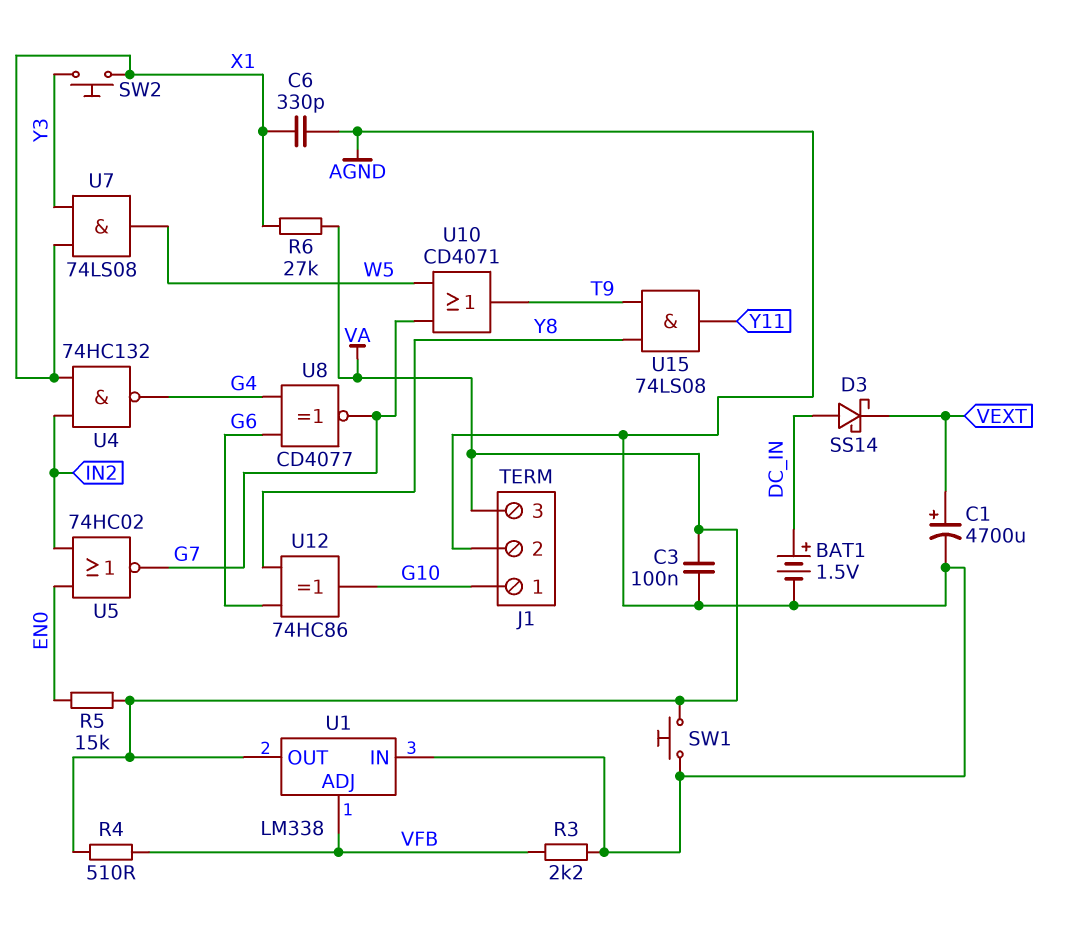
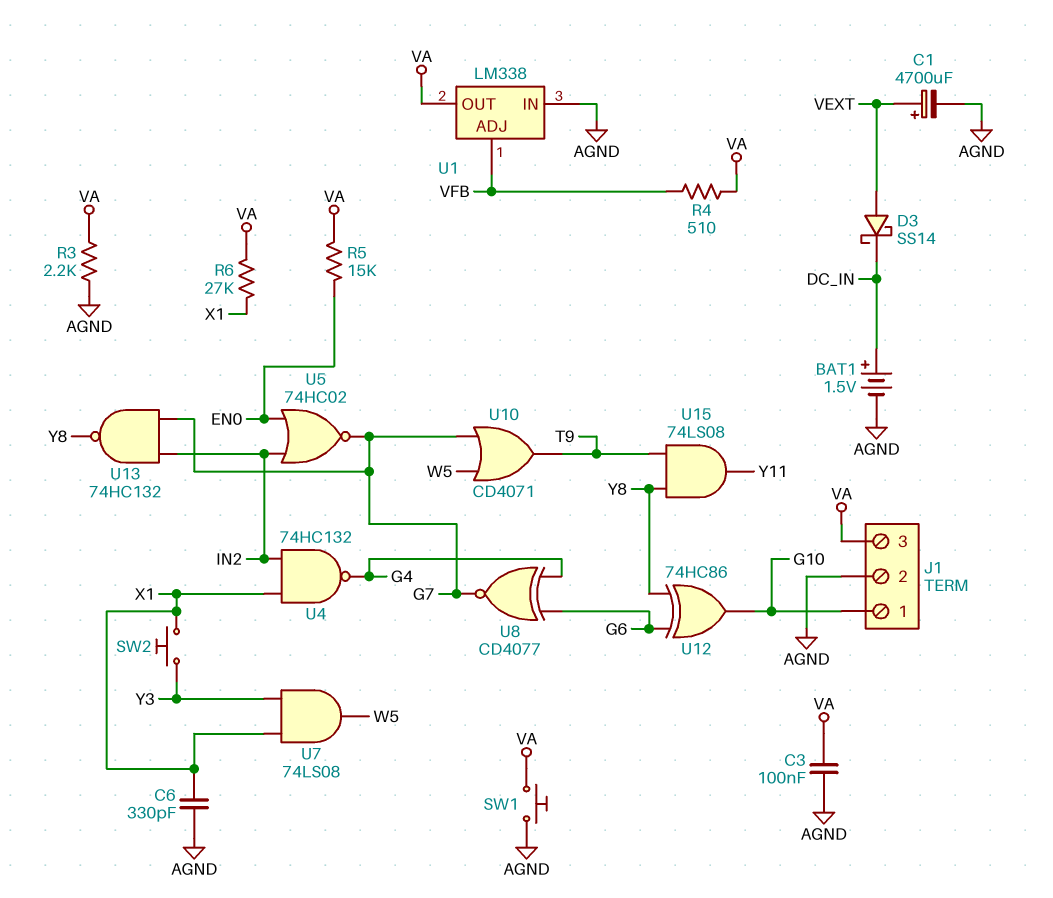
D3: schottky SS14 (A DC_IN, K VEXT) -> schottky SS14 (A VEXT, K DC_IN)
R3: 2.2k (AGND, VFB) -> 2.2k (AGND, VA)
U13: none -> NAND 74HC132 (in G7, in IN2, out Y8)

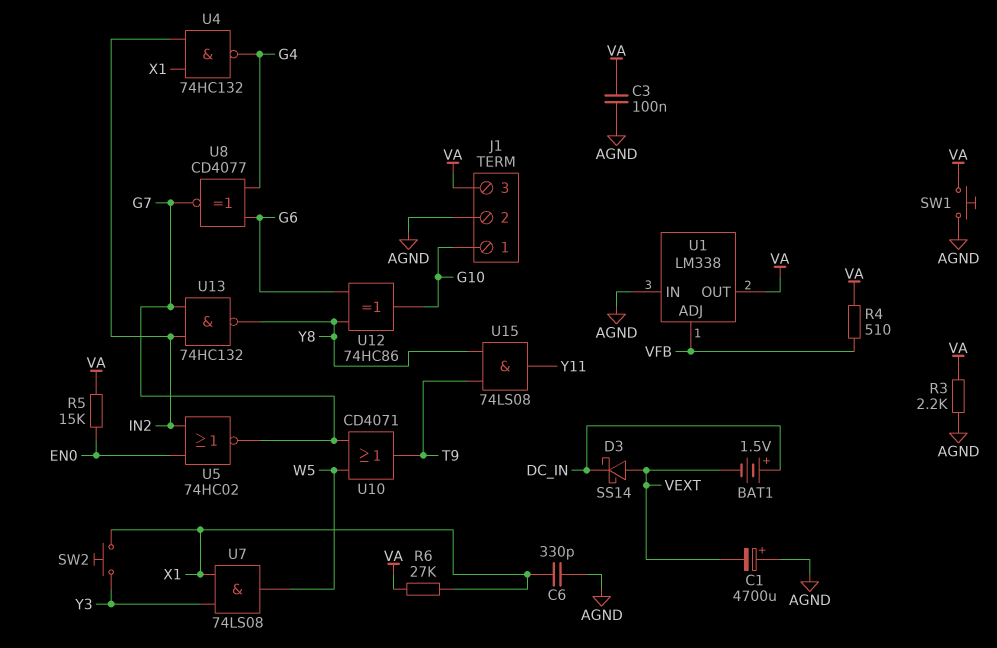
BAT1: 1.5V (plus DC_IN, minus AGND) -> 1.5V (plus DC_IN, minus VEXT)
C1: 4700uF (plus VEXT, minus AGND) -> 4700uF (plus AGND, minus VEXT)

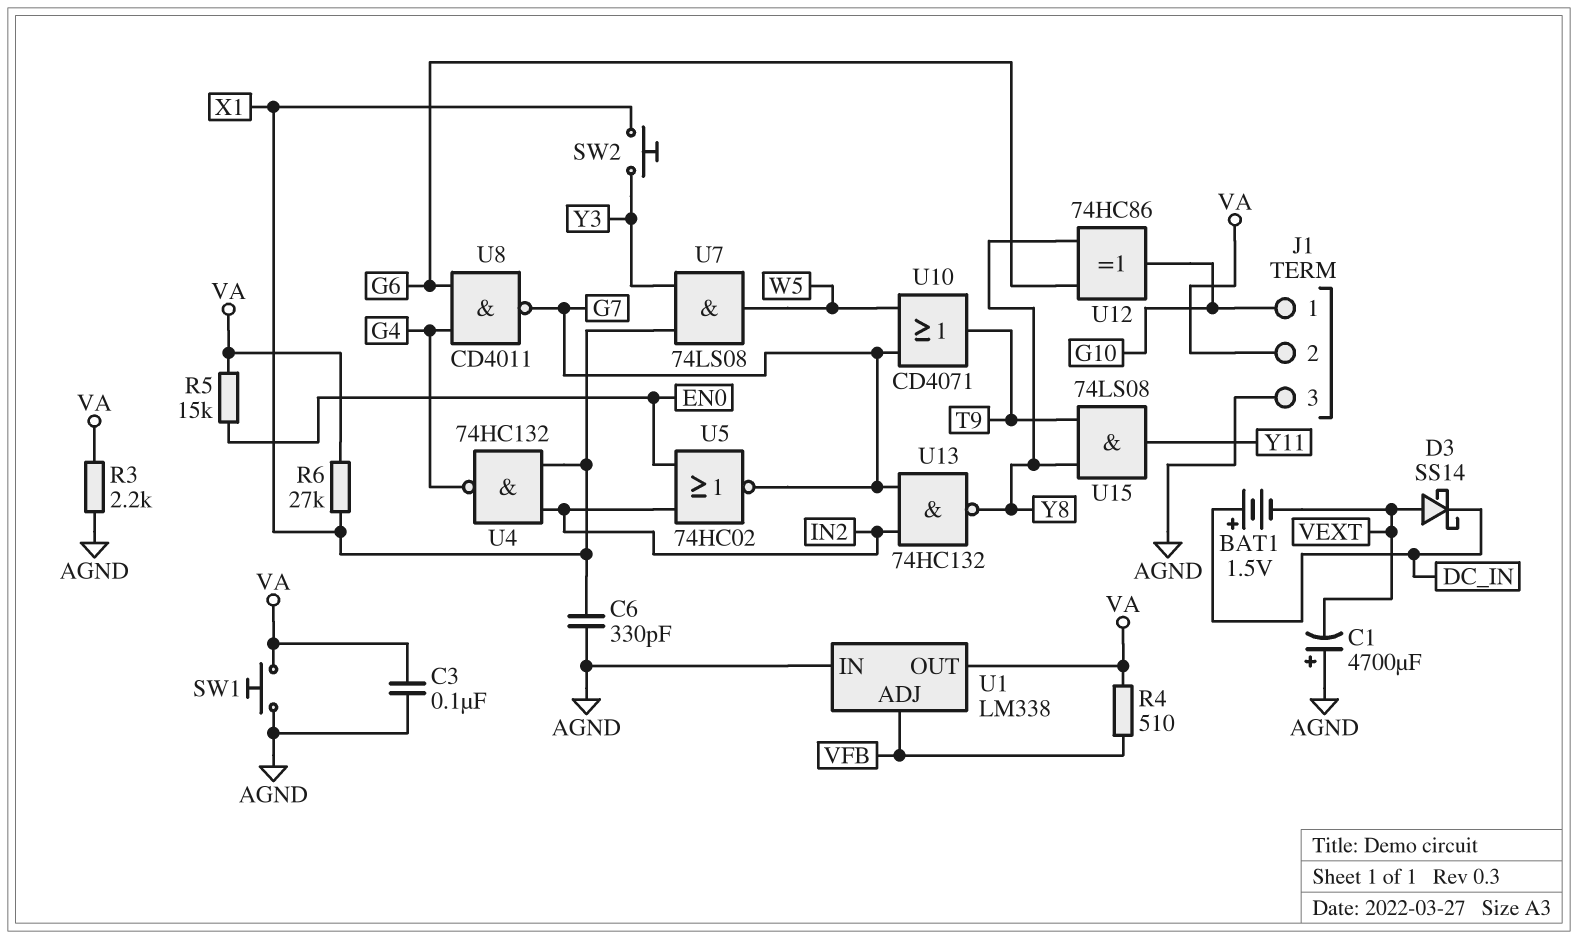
J1 pin 2: AGND -> VA
J1 pin 3: VA -> AGND
U8: XNOR CD4077 (in G4, in G6, out G7) -> NAND CD4011 (in G4, in G6, out G7)

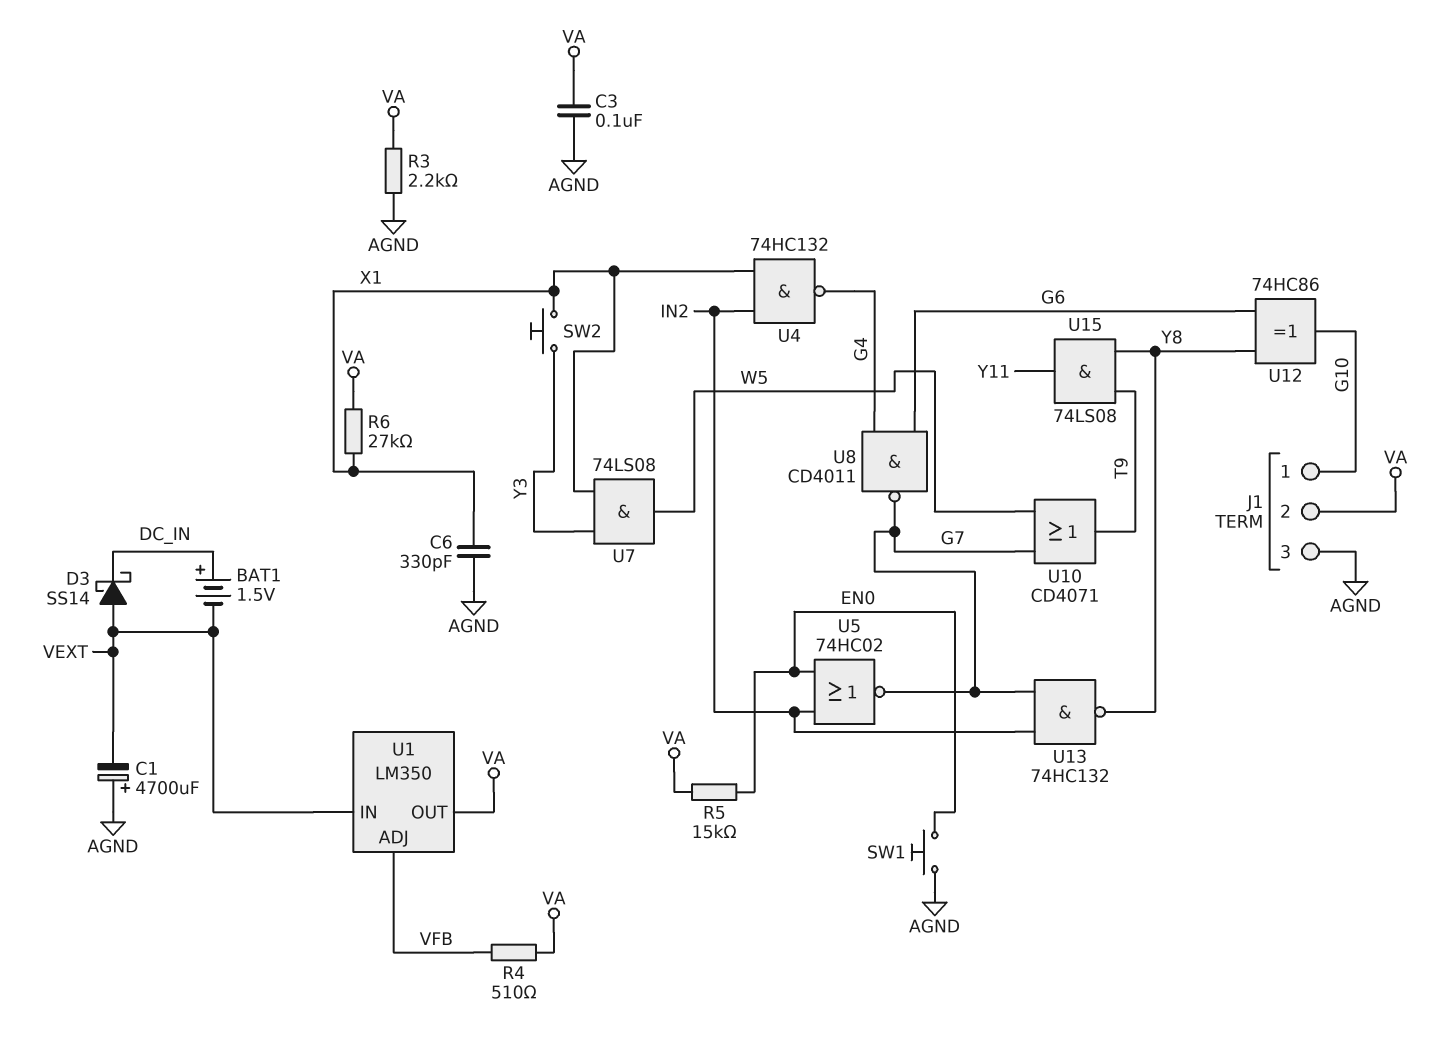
SW1: button (AGND, VA) -> button (AGND, EN0)
U1: LM338 -> LM350
U1 pin IN: AGND -> VEXT

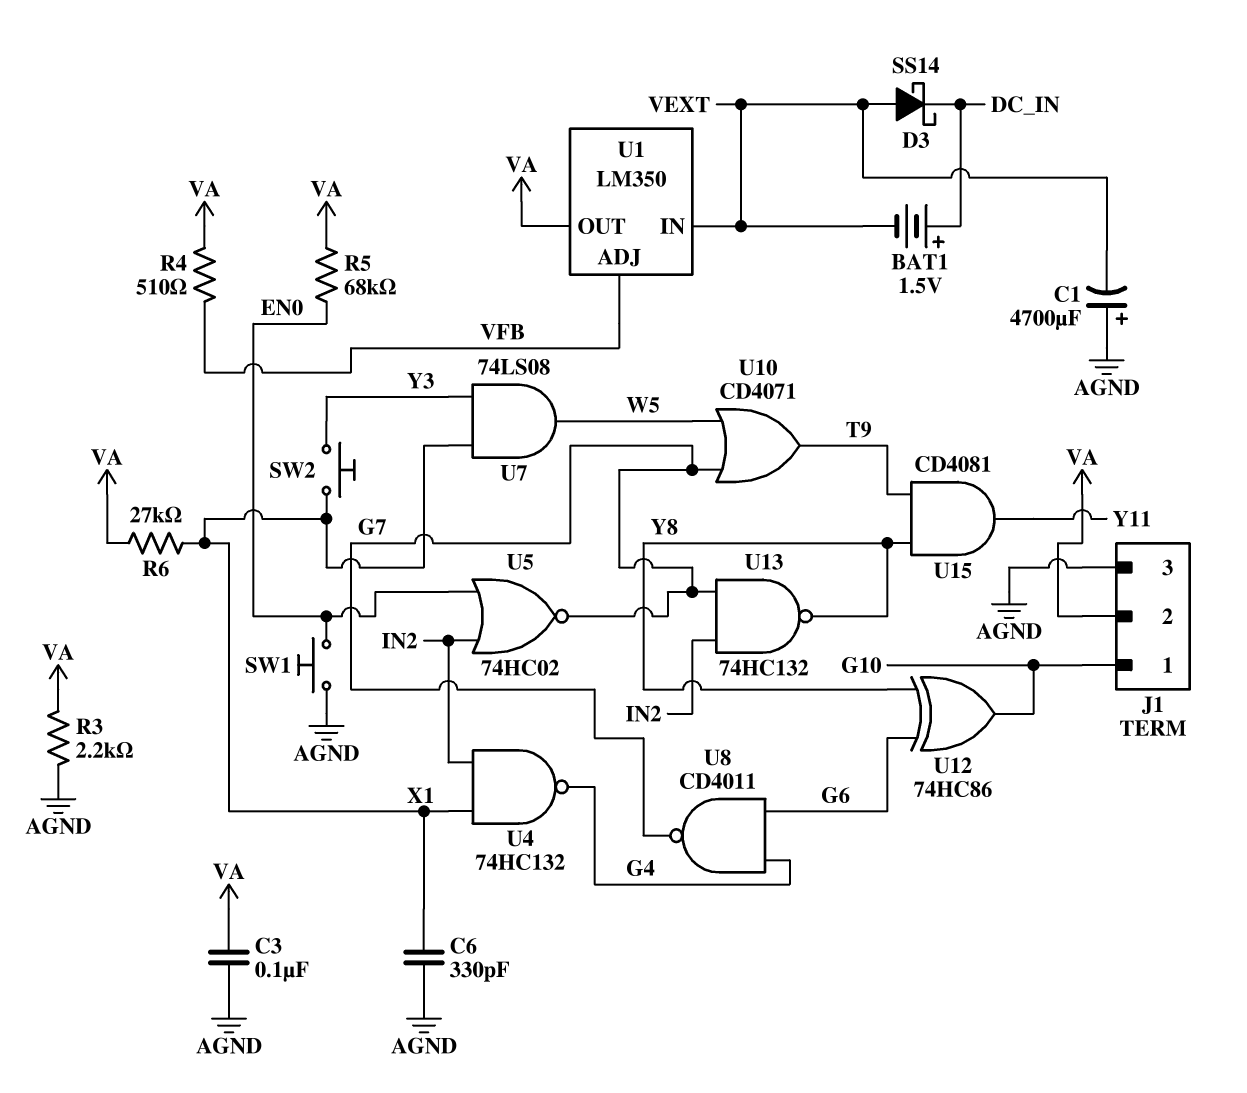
R5: 15k (EN0, VA) -> 68k (EN0, VA)
U15: AND 74LS08 (in T9, in Y8, out Y11) -> AND CD4081 (in T9, in Y8, out Y11)

